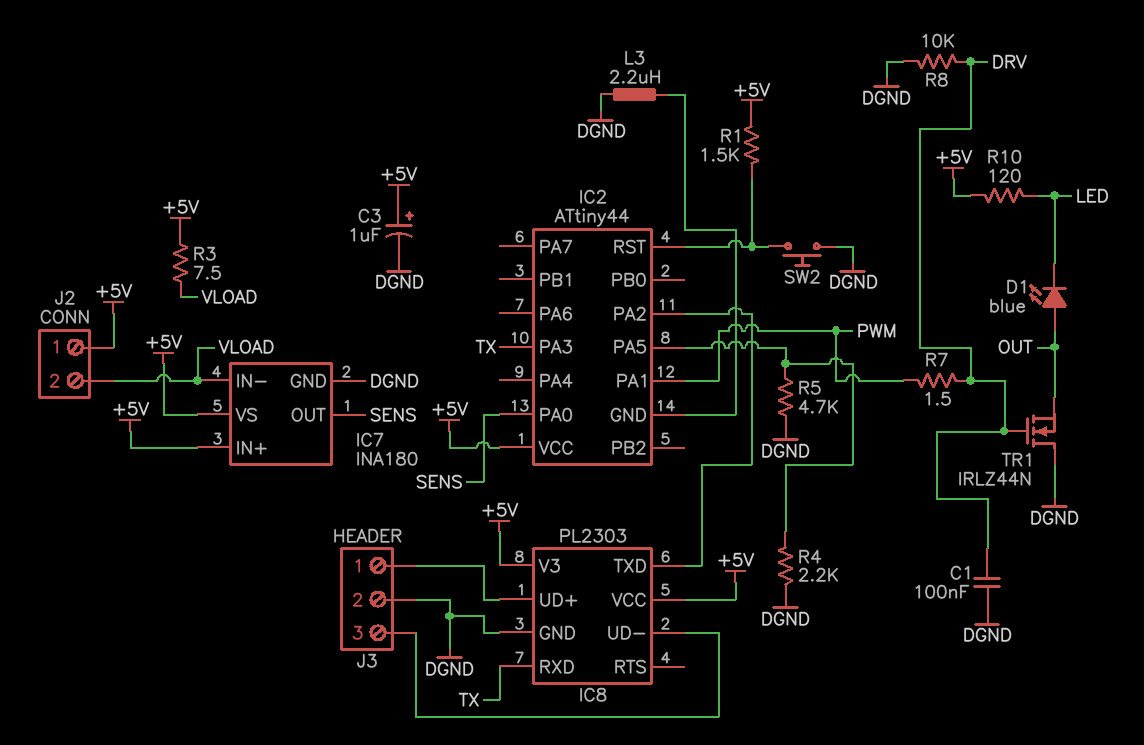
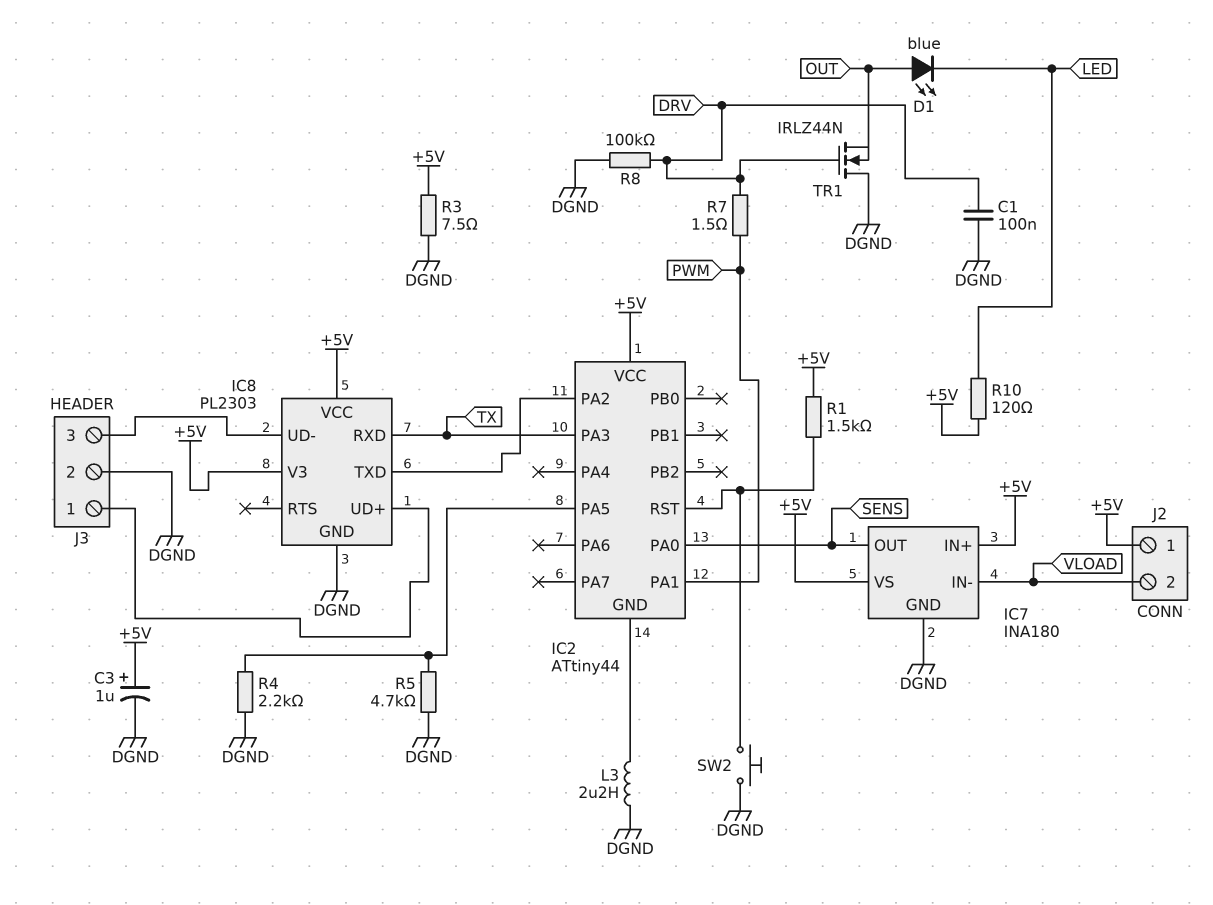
R3: 7.5 (+5V, VLOAD) -> 7.5 (+5V, DGND)
R8: 10k (DGND, DRV) -> 100k (DGND, DRV)

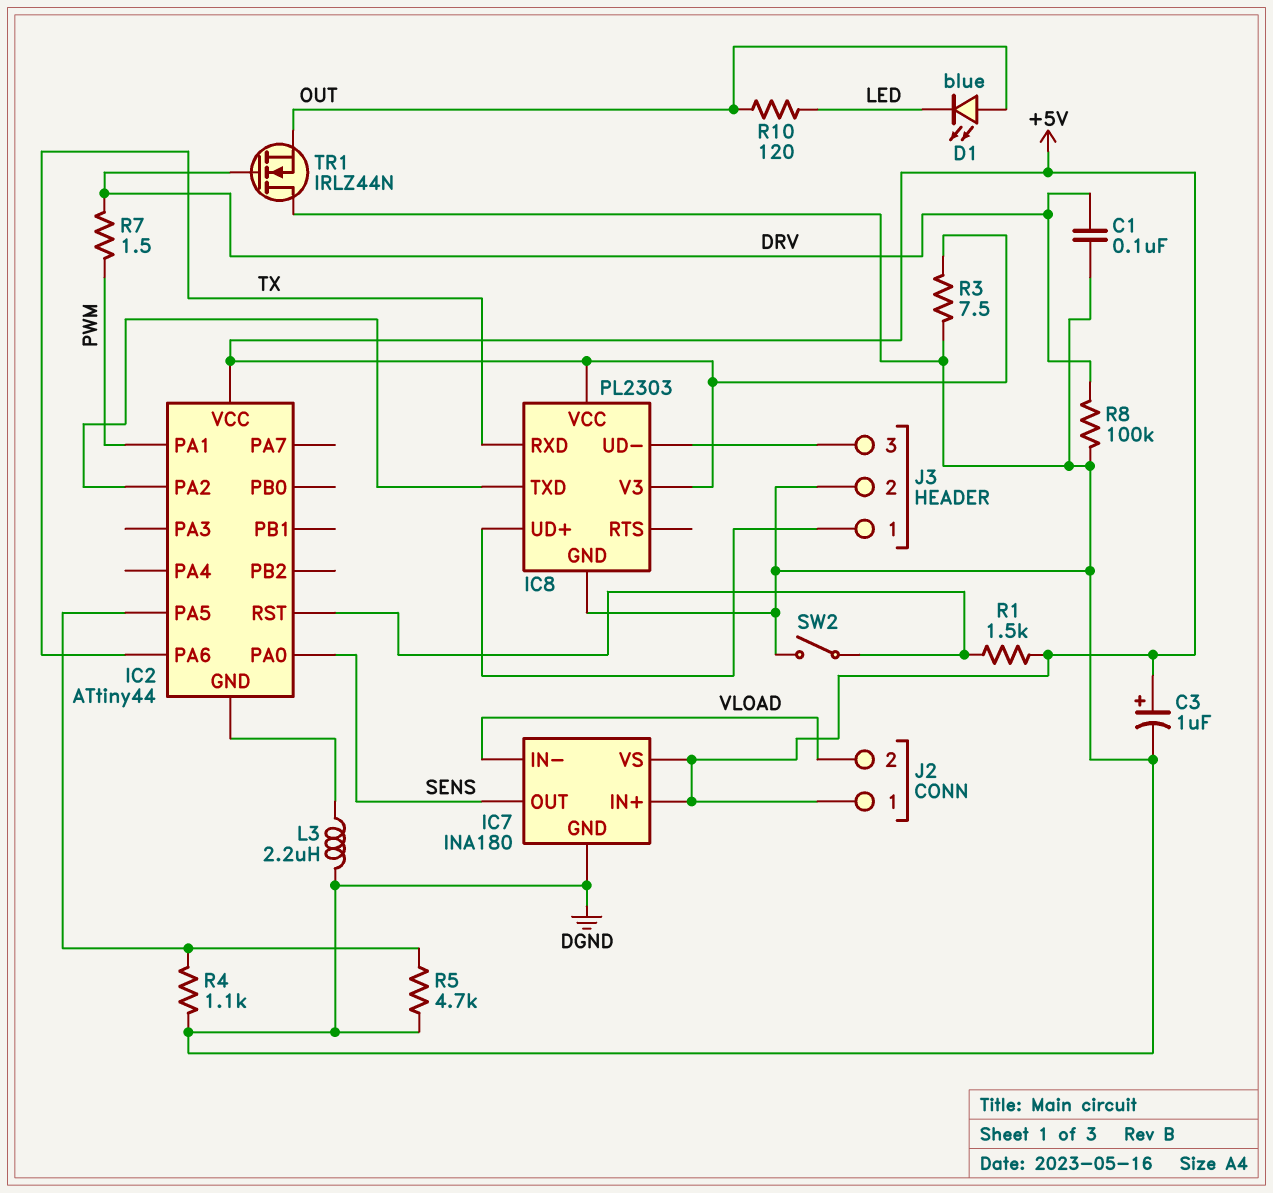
IC2 pin PA3: TX -> none
IC2 pin PA6: none -> TX
R4: 2.2k (DGND, IC2/PA5) -> 1.1k (DGND, IC2/PA5)
R10: 120 (+5V, LED) -> 120 (LED, OUT)
SW2: button (DGND, IC2/RST) -> switch (DGND, IC2/RST)

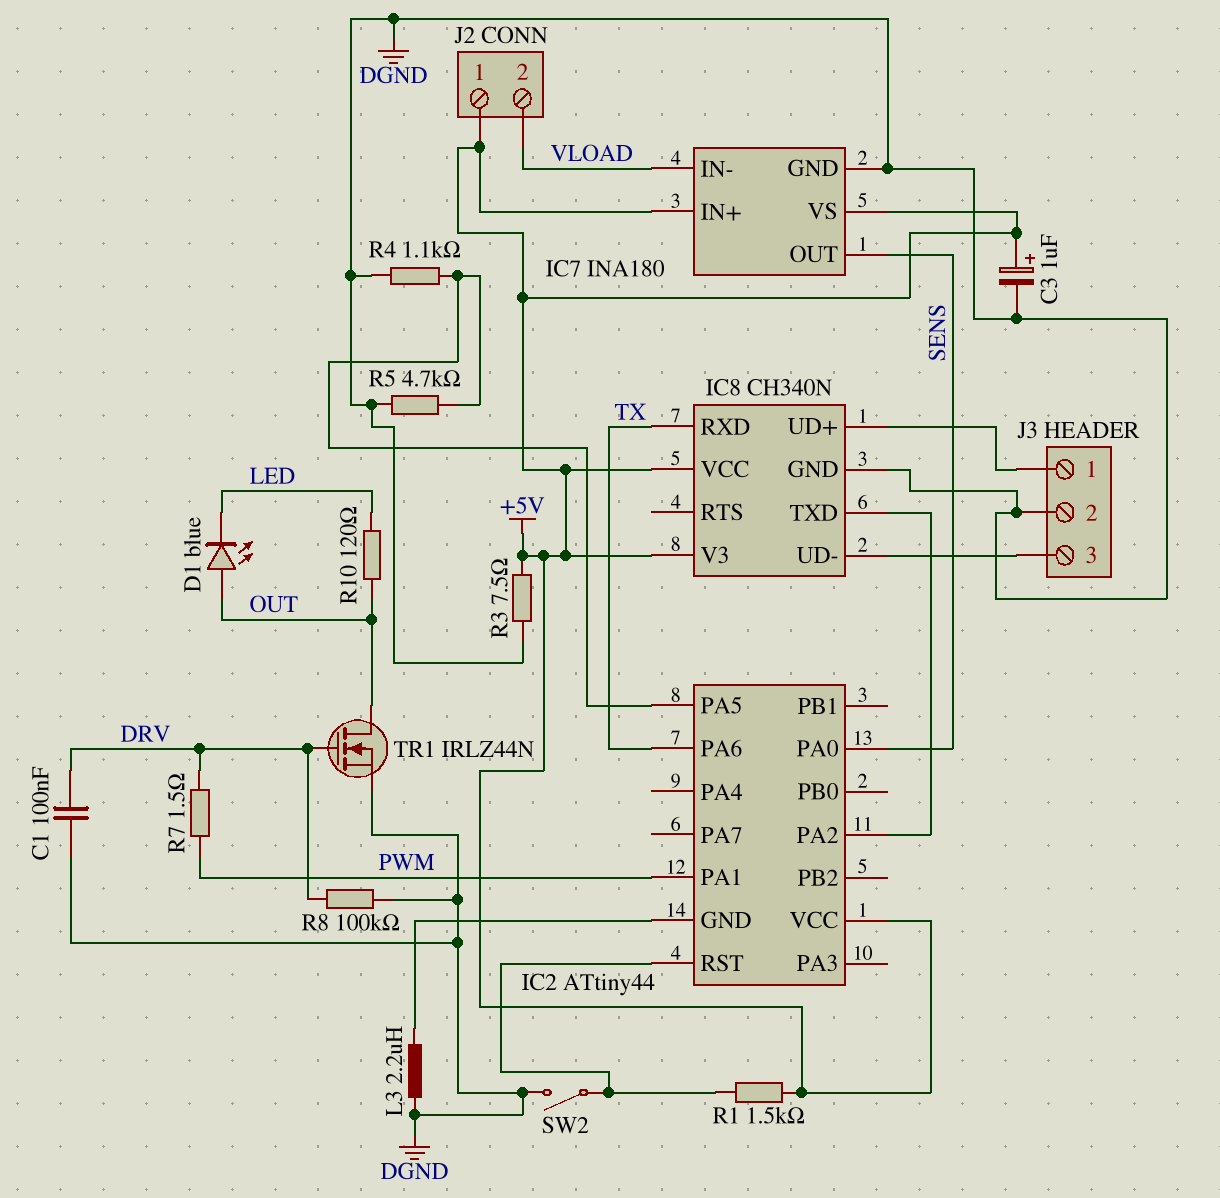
IC8: PL2303 -> CH340N
TR1: NMOS IRLZ44N (G DRV, D DGND, S OUT) -> NMOS IRLZ44N (G DRV, D OUT, S DGND)

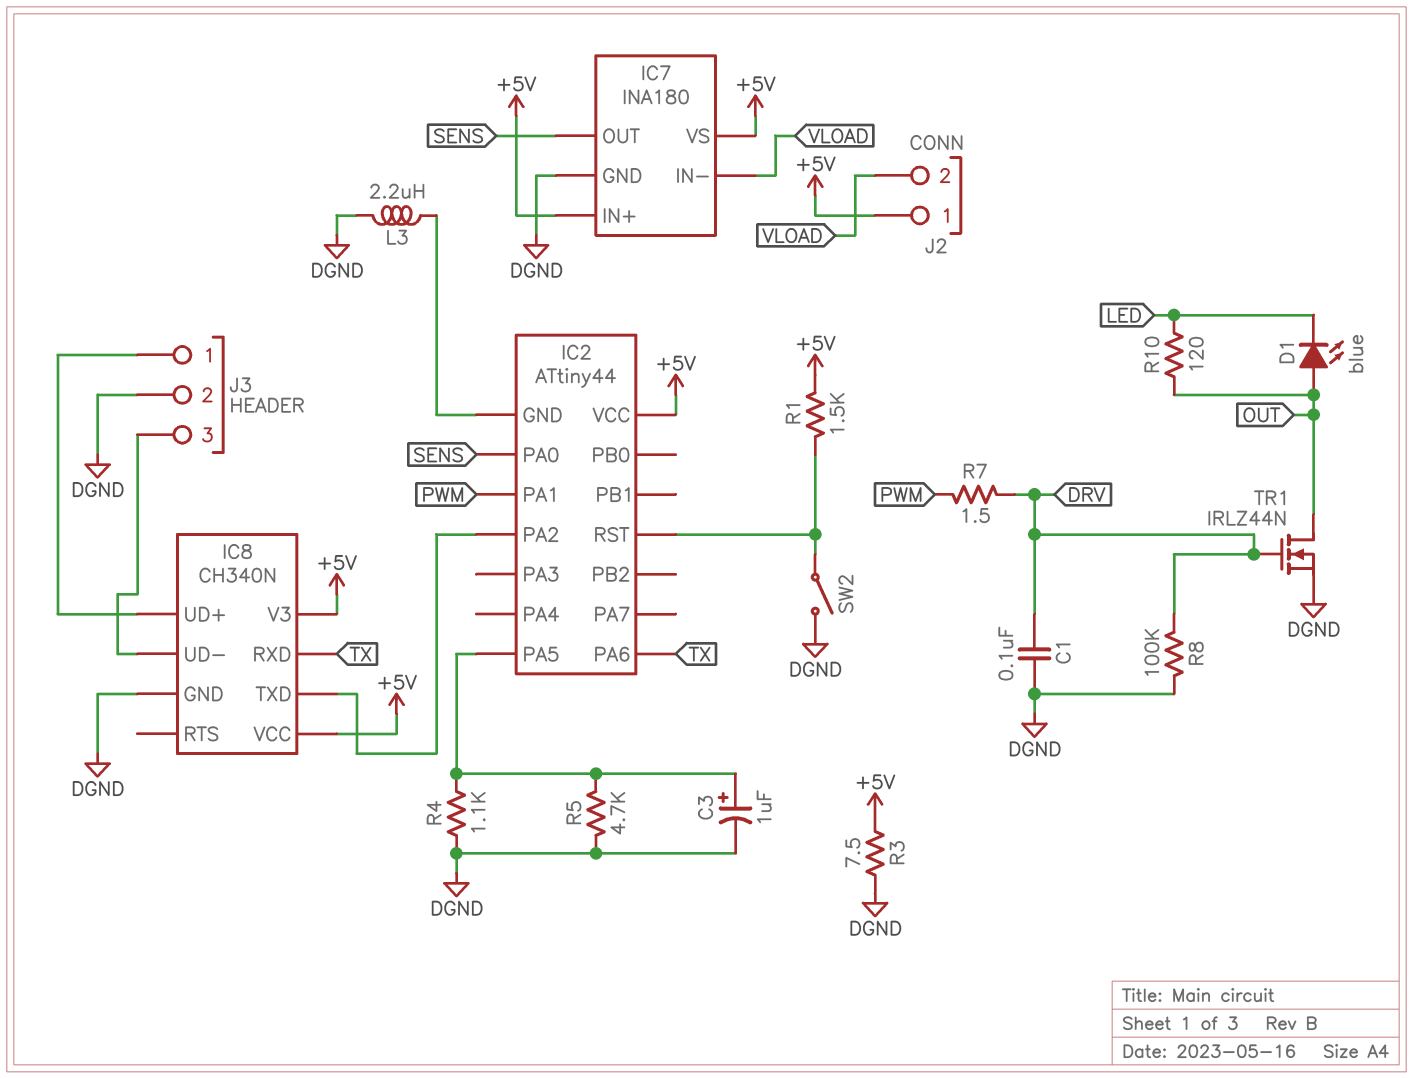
C3: 1uF (plus +5V, minus DGND) -> 1uF (plus IC2/PA5, minus DGND)

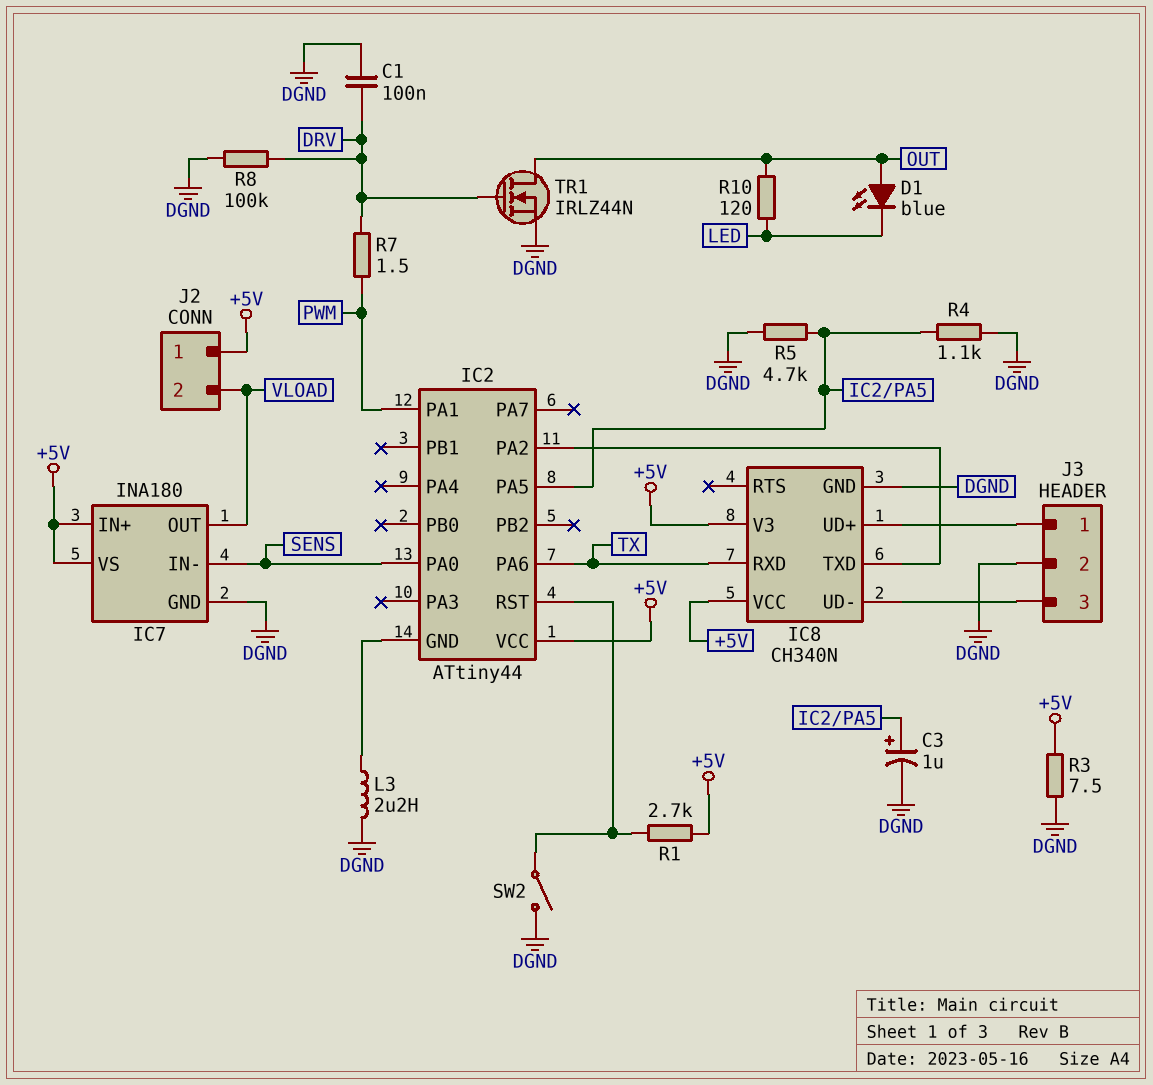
IC7 pin IN-: VLOAD -> SENS
IC7 pin OUT: SENS -> VLOAD
R1: 1.5k (+5V, IC2/RST) -> 2.7k (+5V, IC2/RST)

